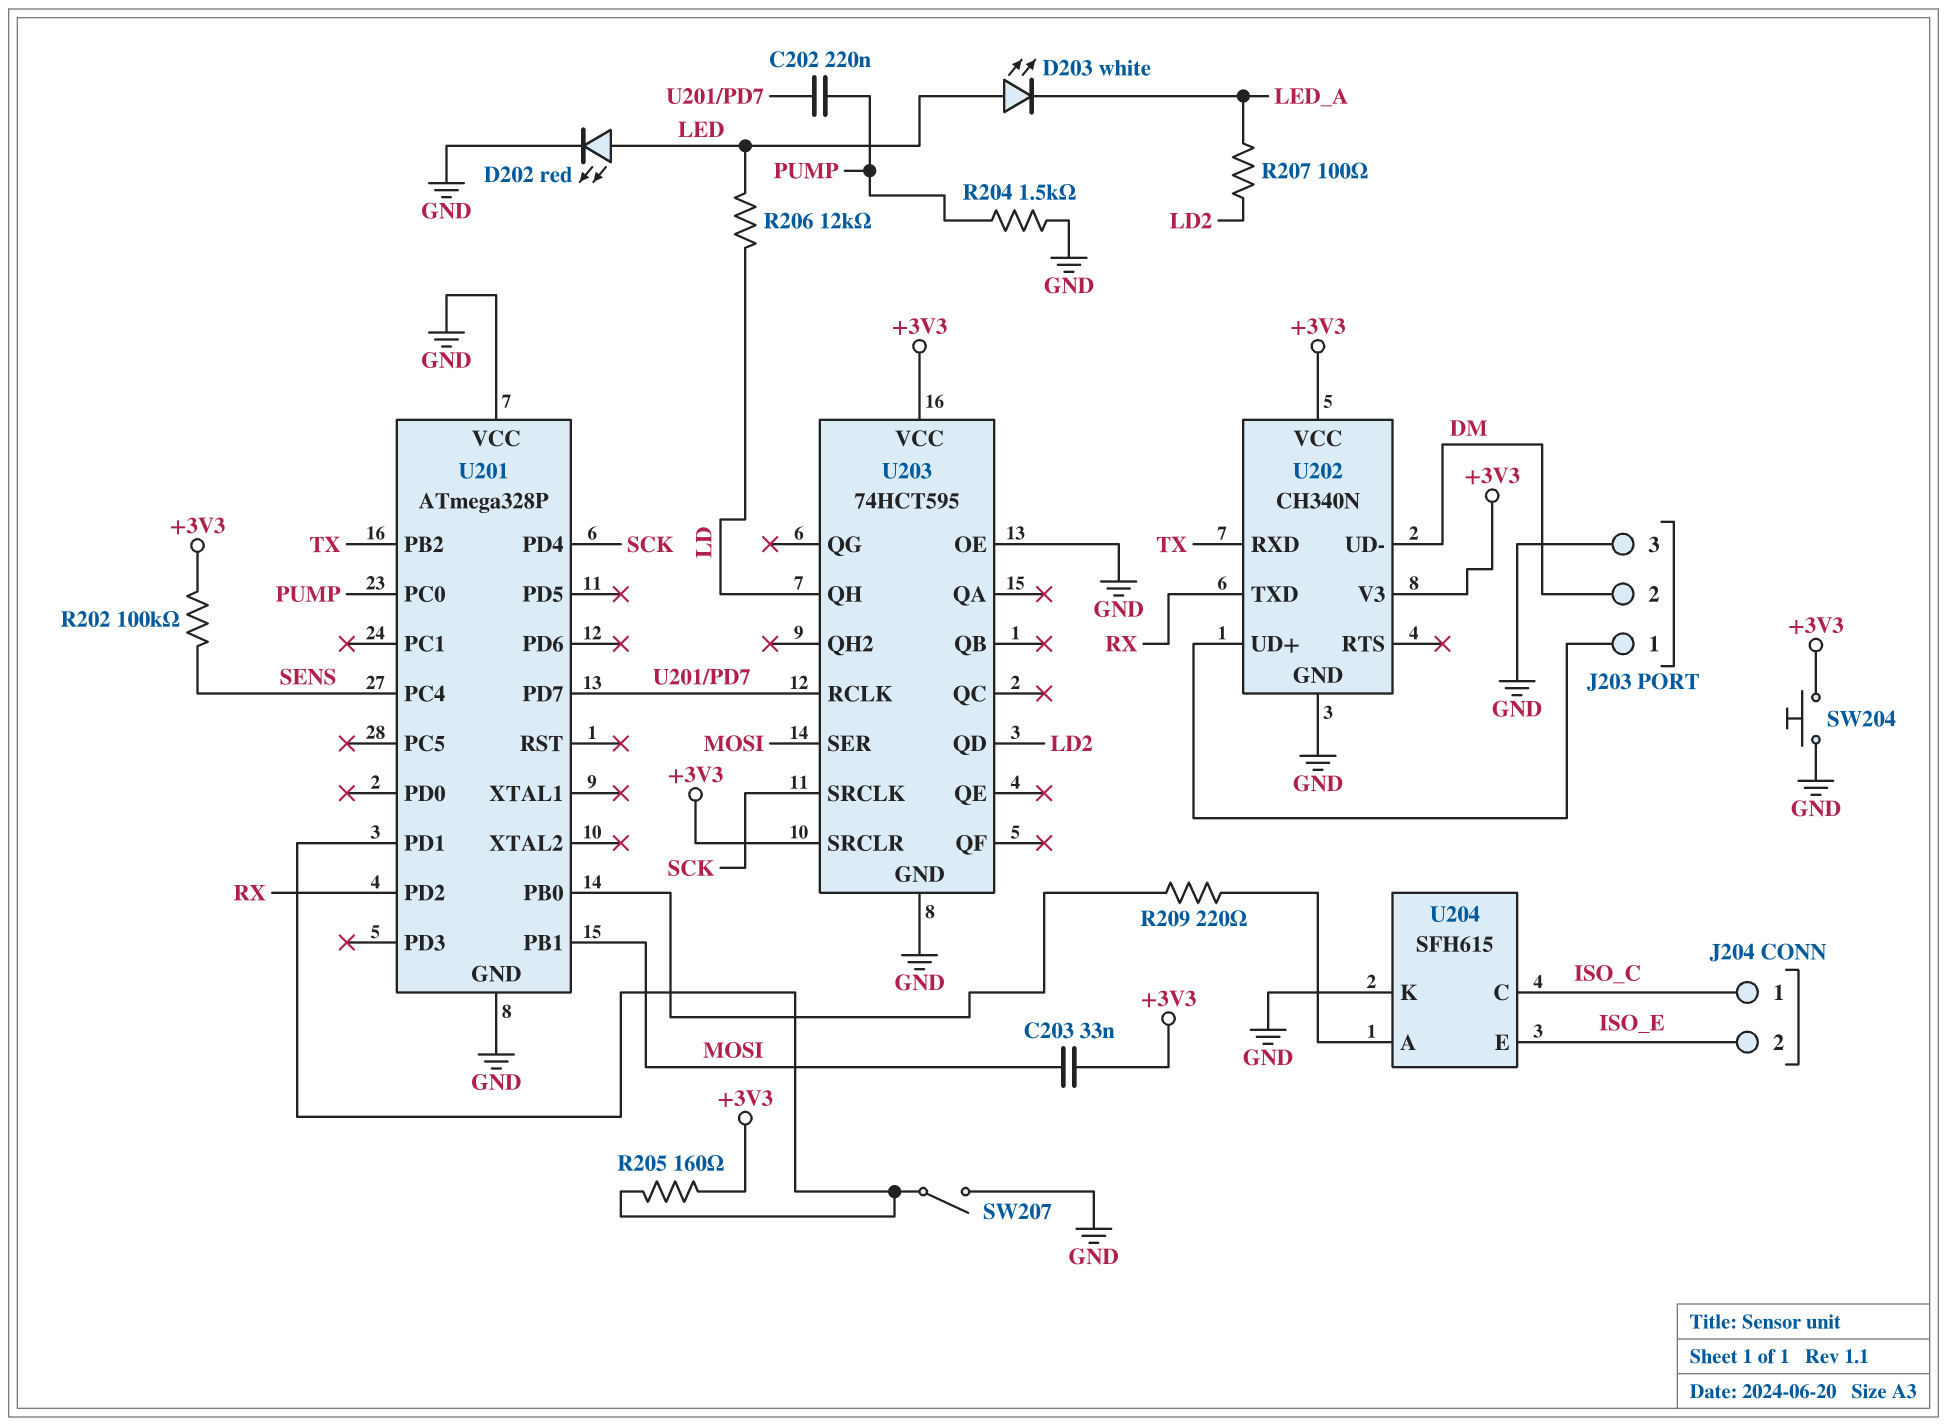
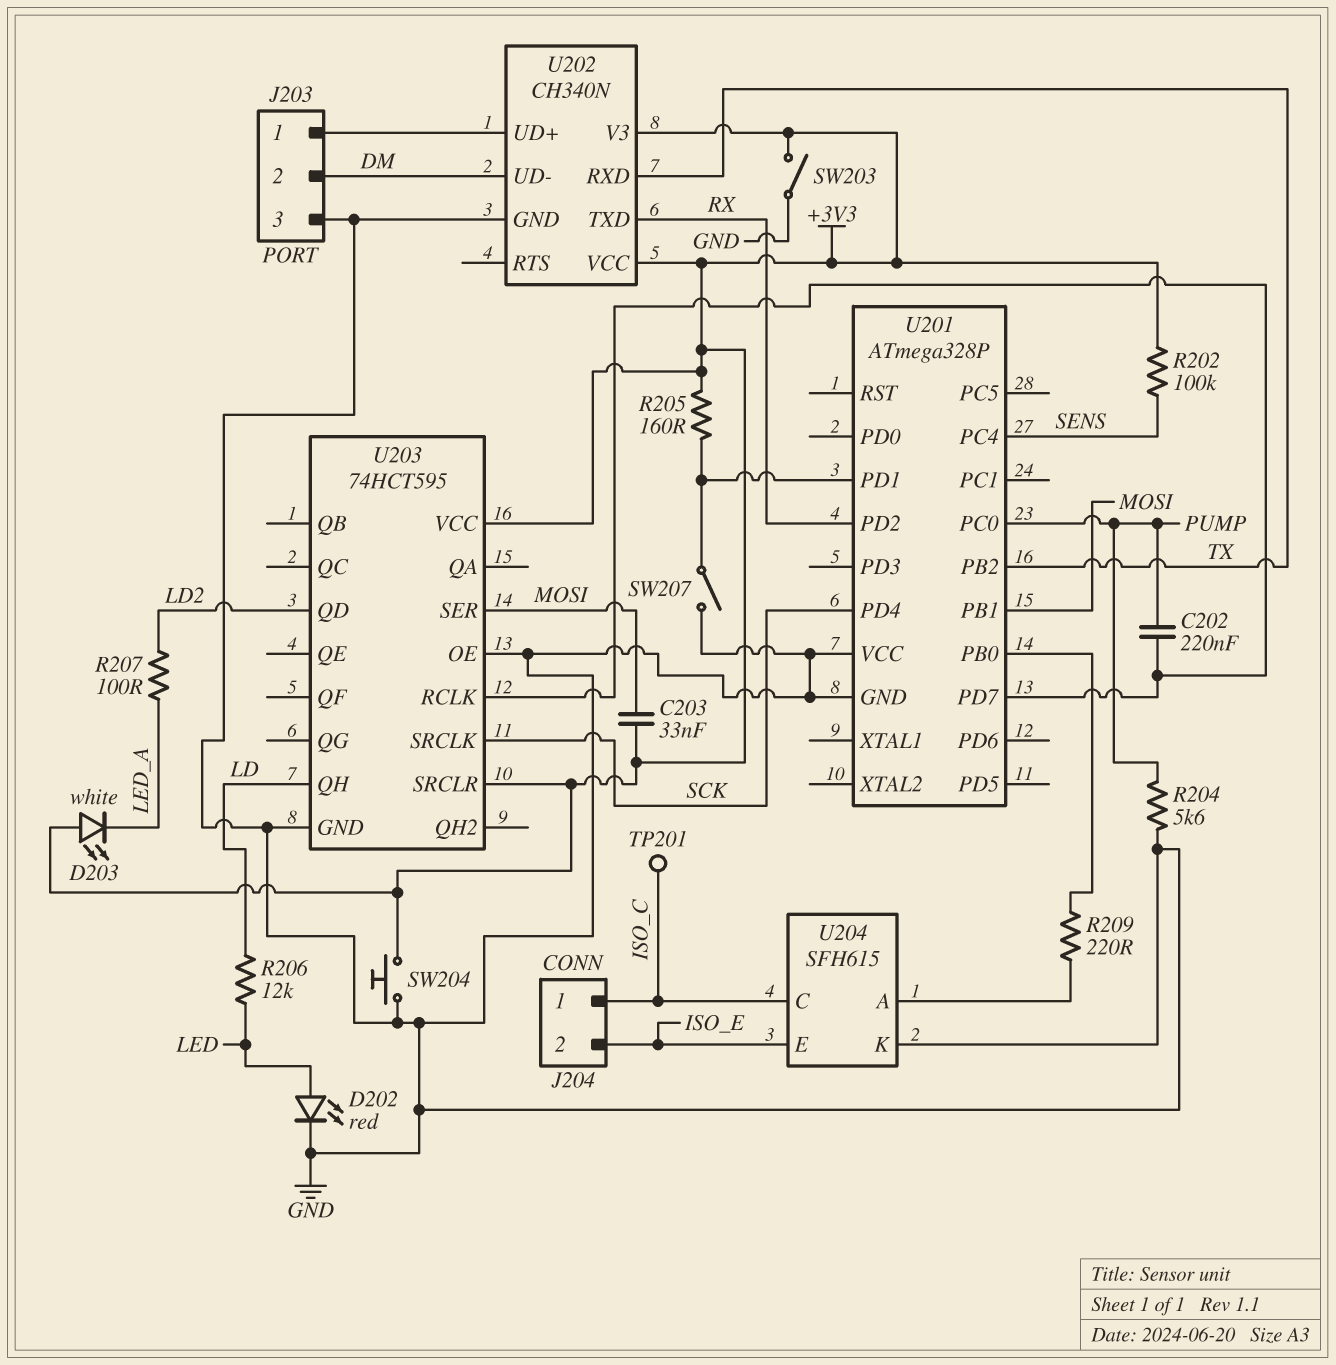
D203: LED white (A LED, K LED_A) -> LED white (A +3V3, K LED_A)
R204: 1.5k (GND, PUMP) -> 5.6k (GND, PUMP)
SW203: none -> switch (+3V3, GND)
TP201: none -> test point (ISO_C)

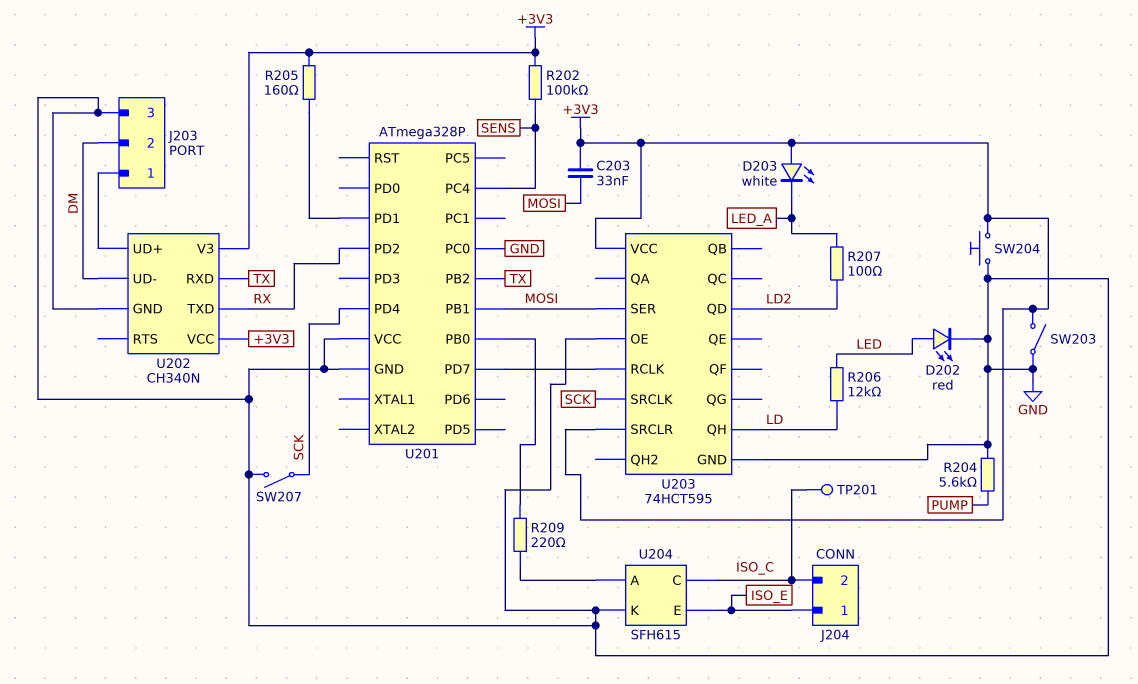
C202: 220nF (PUMP, U201/PD7) -> none
J204 pin 1: ISO_C -> ISO_E
J204 pin 2: ISO_E -> ISO_C
SW207: switch (GND, U201/PD1) -> switch (GND, SCK)
U201 pin PC0: PUMP -> GND

